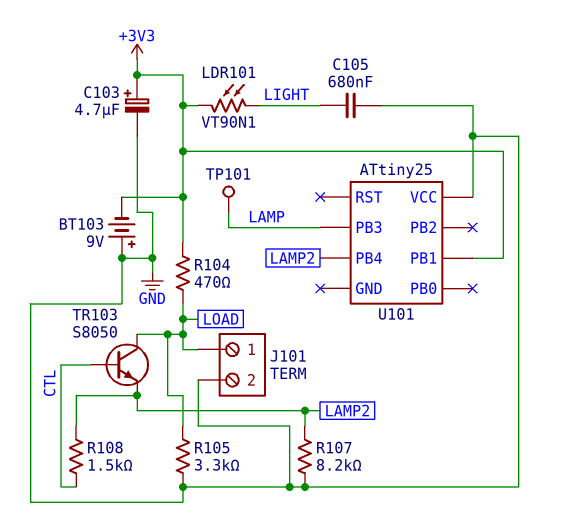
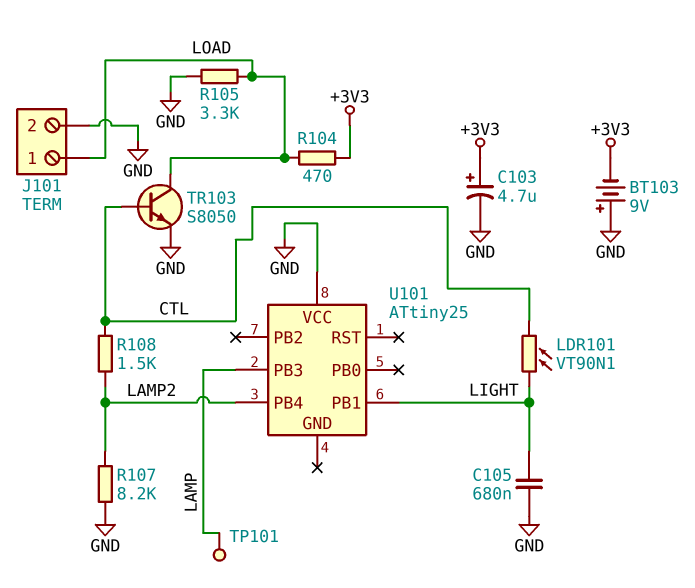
LDR101: VT90N1 (+3V3, LIGHT) -> VT90N1 (CTL, LIGHT)
TR103: NPN S8050 (B CTL, C LOAD, E LAMP2) -> NPN S8050 (B CTL, C LOAD, E GND)
U101 pin PB1: +3V3 -> LIGHT

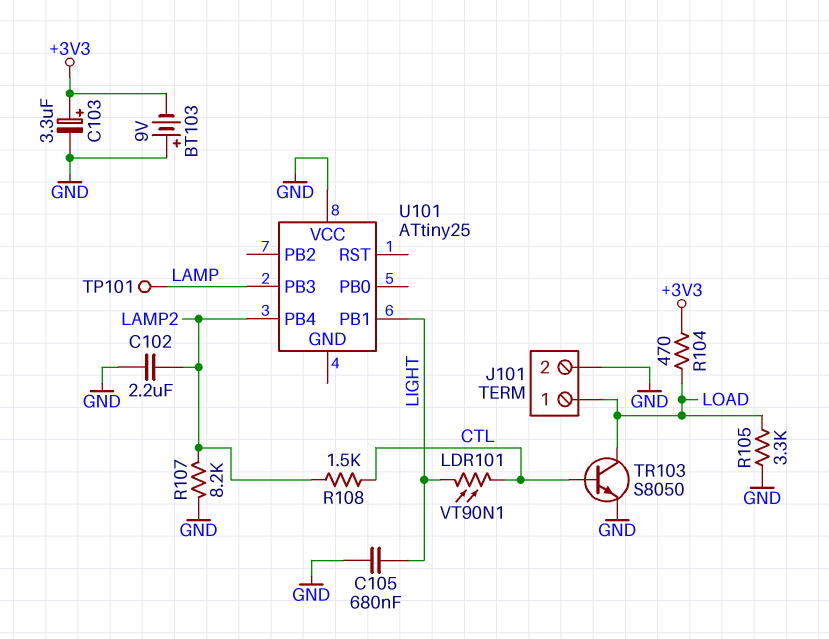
C102: none -> 2.2uF (GND, LAMP2)
C103: 4.7uF (plus +3V3, minus GND) -> 3.3uF (plus +3V3, minus GND)

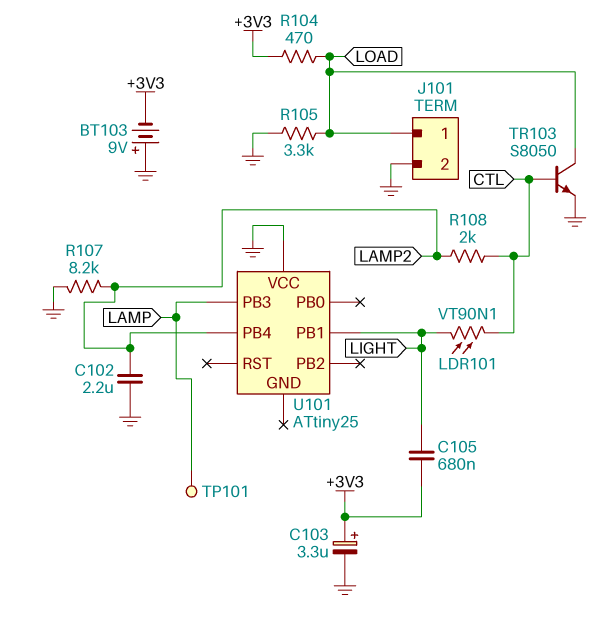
C105: 680nF (GND, LIGHT) -> 680nF (+3V3, LIGHT)
R108: 1.5k (CTL, LAMP2) -> 2k (CTL, LAMP2)

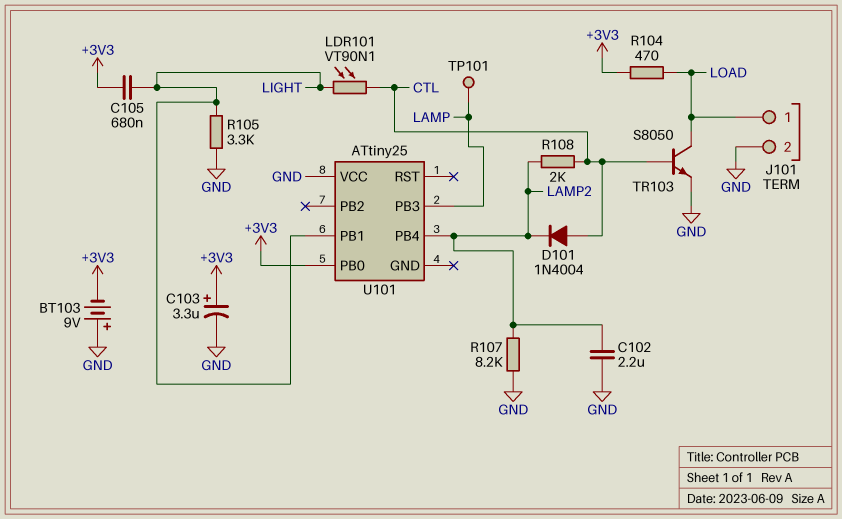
D101: none -> diode 1N4004 (A CTL, K LAMP2)
R105: 3.3k (GND, LOAD) -> 3.3k (GND, LIGHT)
U101 pin PB0: none -> +3V3

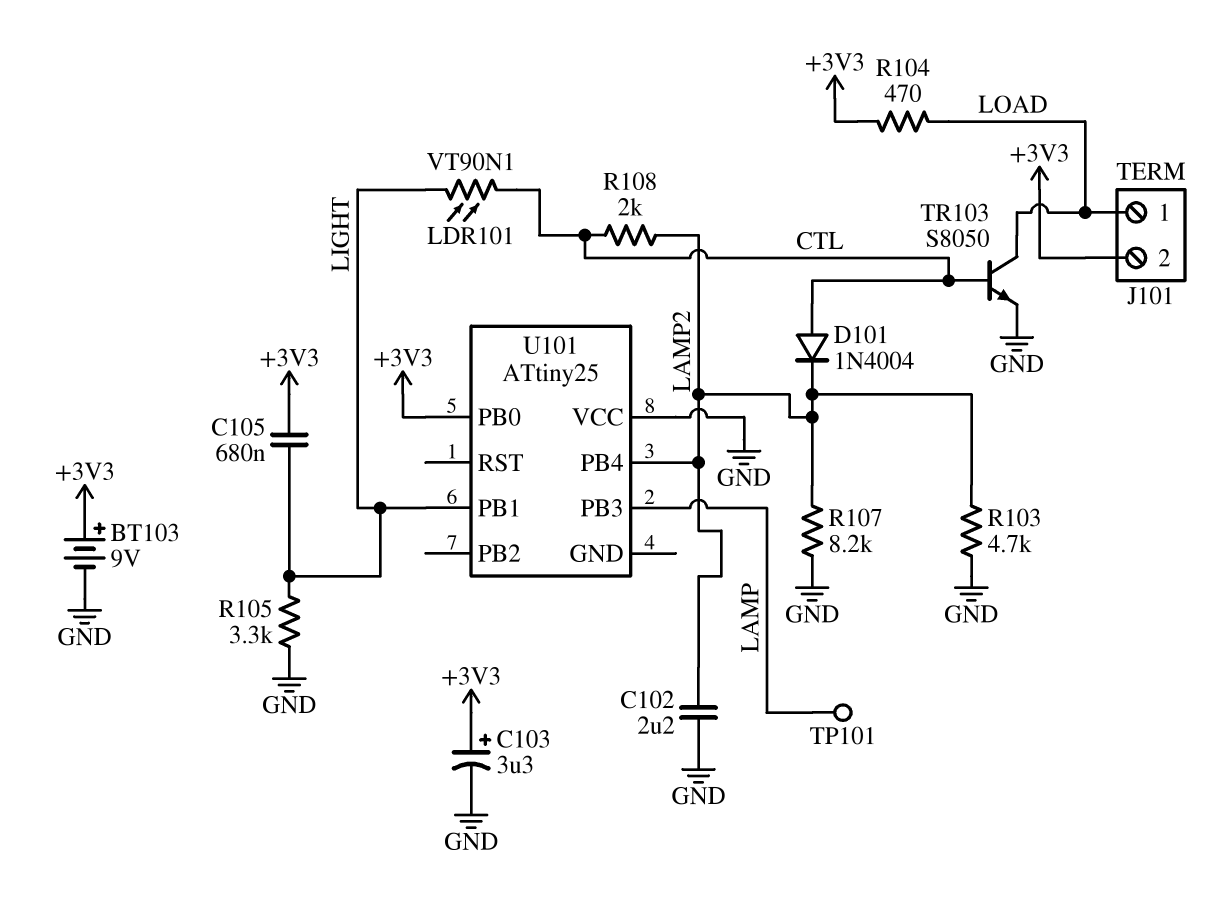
BT103: 9V (plus GND, minus +3V3) -> 9V (plus +3V3, minus GND)
J101 pin 2: GND -> +3V3
R103: none -> 4.7k (GND, LAMP2)

